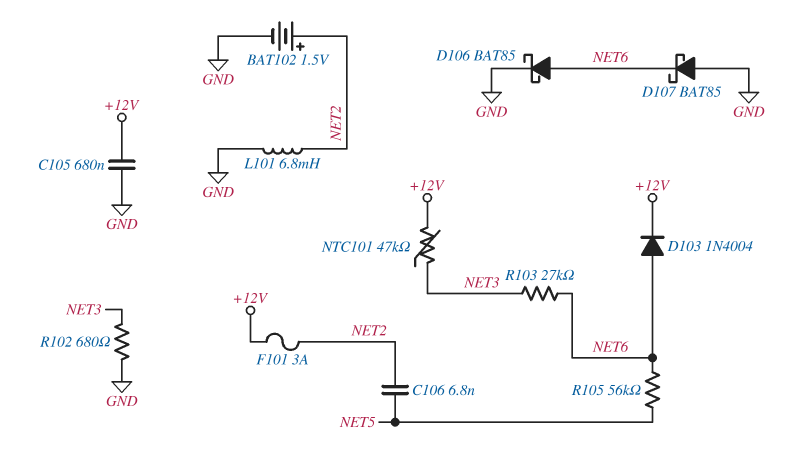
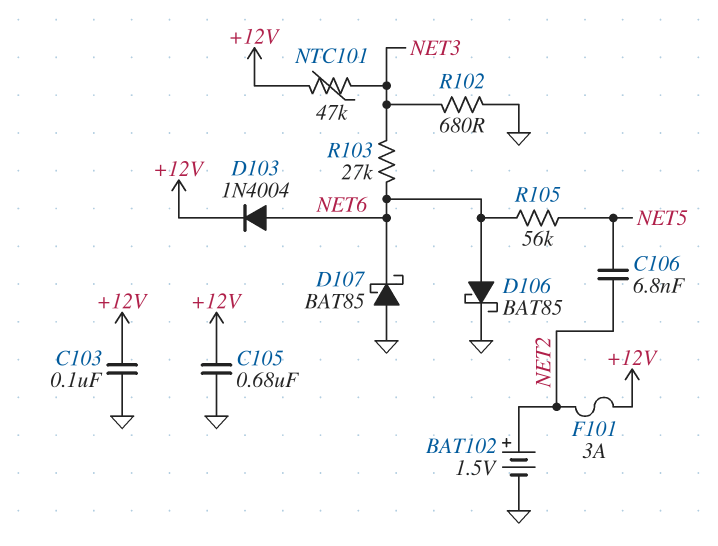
C103: none -> 100nF (+12V, GND)
L101: 6.8mH (GND, NET2) -> none

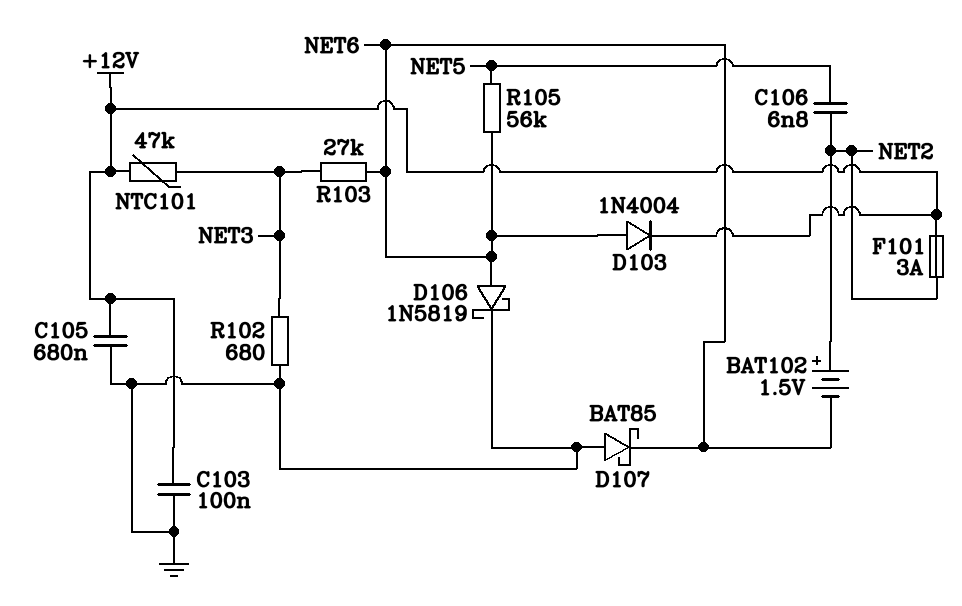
BAT102: 1.5V (plus NET2, minus GND) -> 1.5V (plus NET2, minus NET6)
D106: schottky BAT85 (A NET6, K GND) -> schottky 1N5819 (A NET6, K GND)

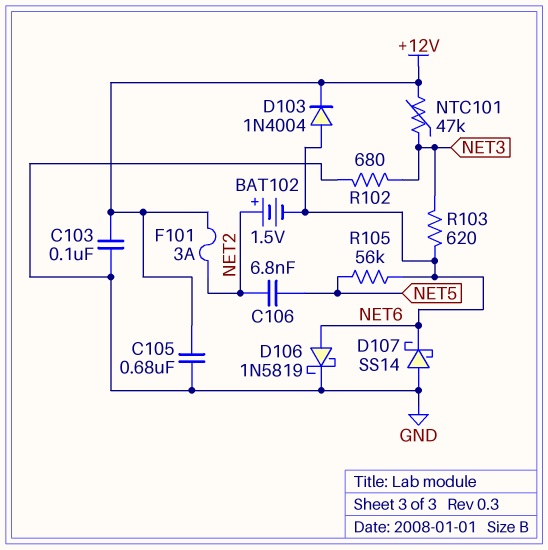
D107: schottky BAT85 (A GND, K NET6) -> schottky SS14 (A GND, K NET6)
R103: 27k (NET3, NET6) -> 620 (NET3, NET6)

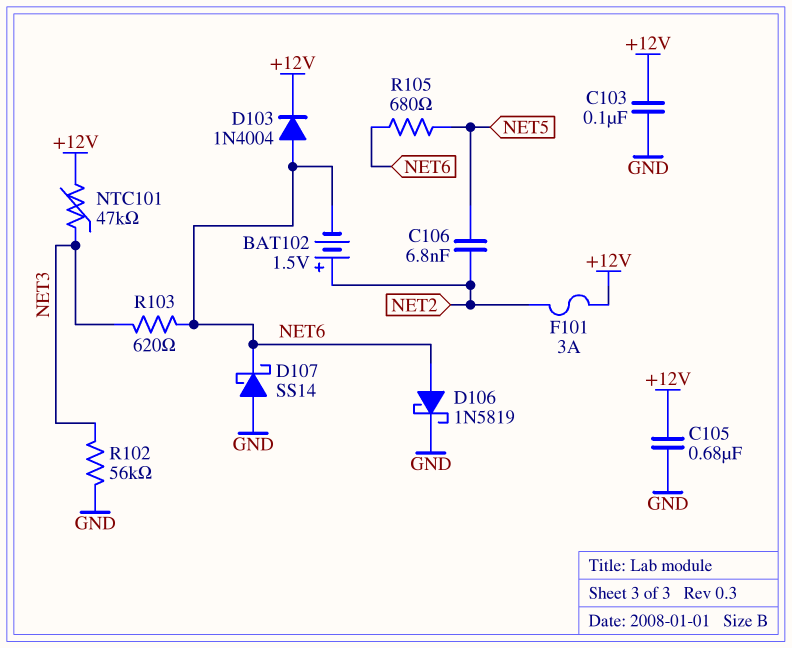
R102: 680 (GND, NET3) -> 56k (GND, NET3)
R105: 56k (NET5, NET6) -> 680 (NET5, NET6)

